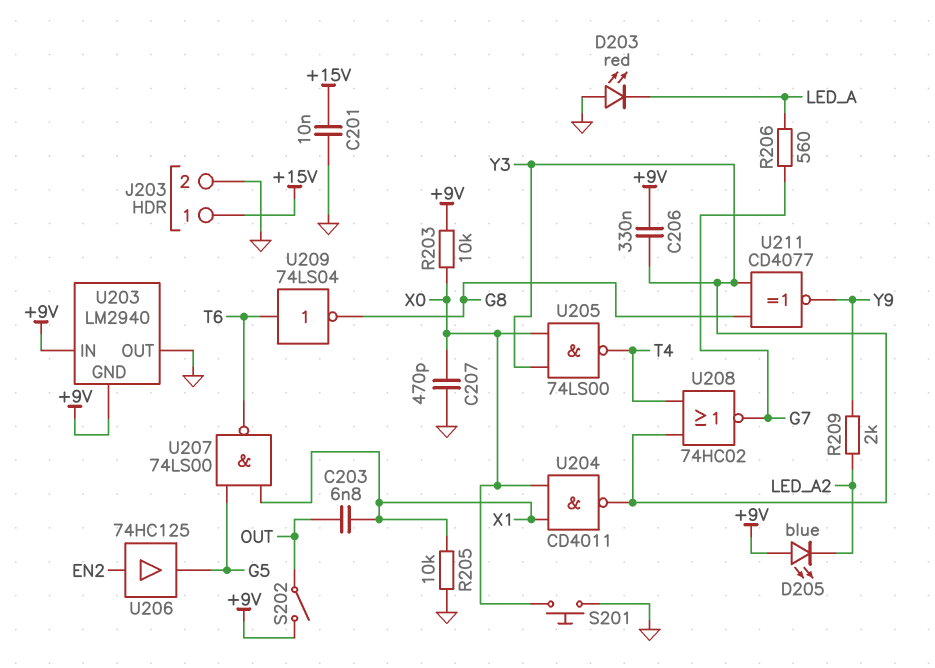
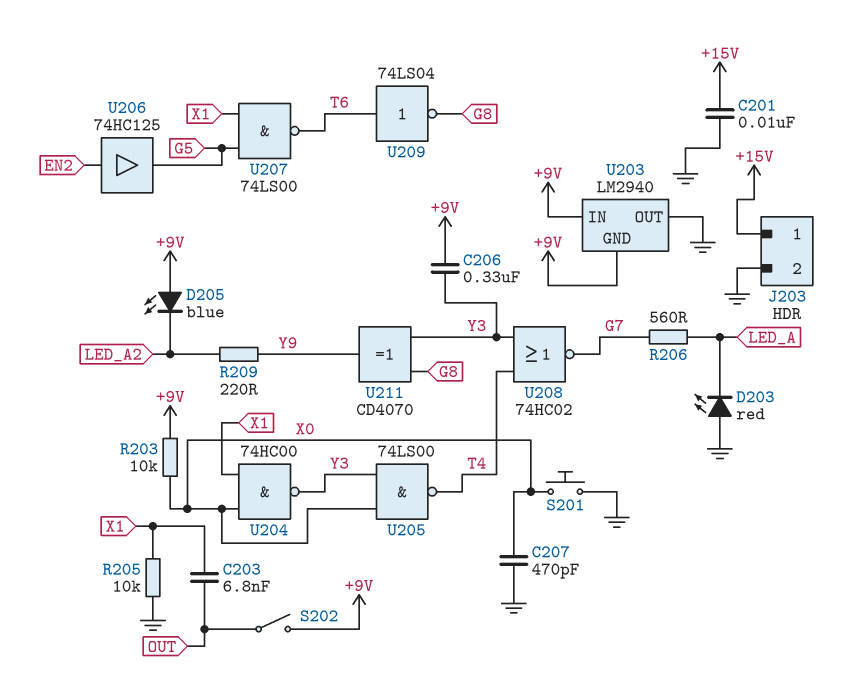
R209: 2k (LED_A2, Y9) -> 220 (LED_A2, Y9)
U204: NAND CD4011 (in X0, in X1, out Y3) -> NAND 74HC00 (in X0, in X1, out Y3)
U211: XNOR CD4077 (in G8, in Y3, out Y9) -> XOR CD4070 (in G8, in Y3, out Y9)

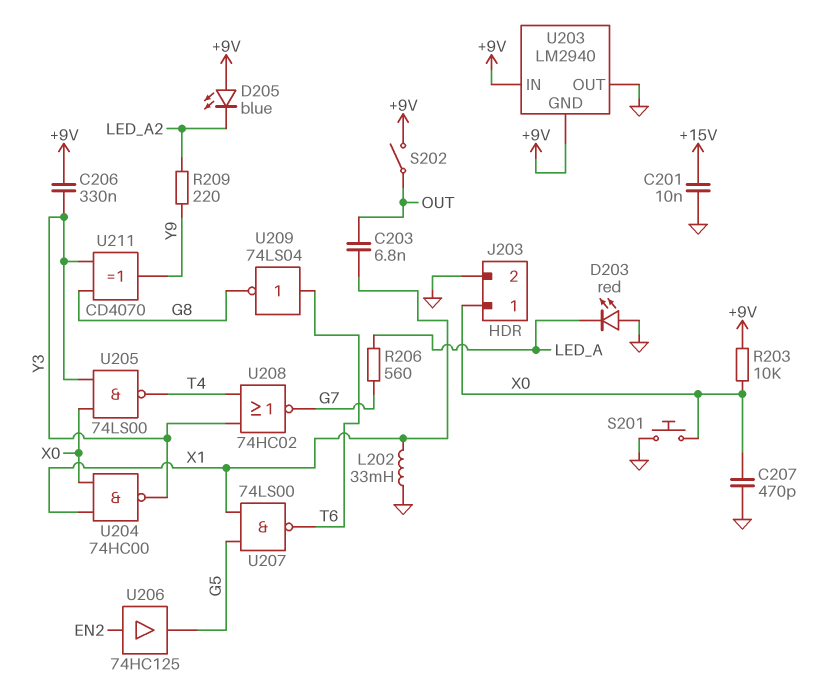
J203 pin 1: +15V -> X0
L202: none -> 33mH (GND, X1)
R205: 10k (GND, X1) -> none

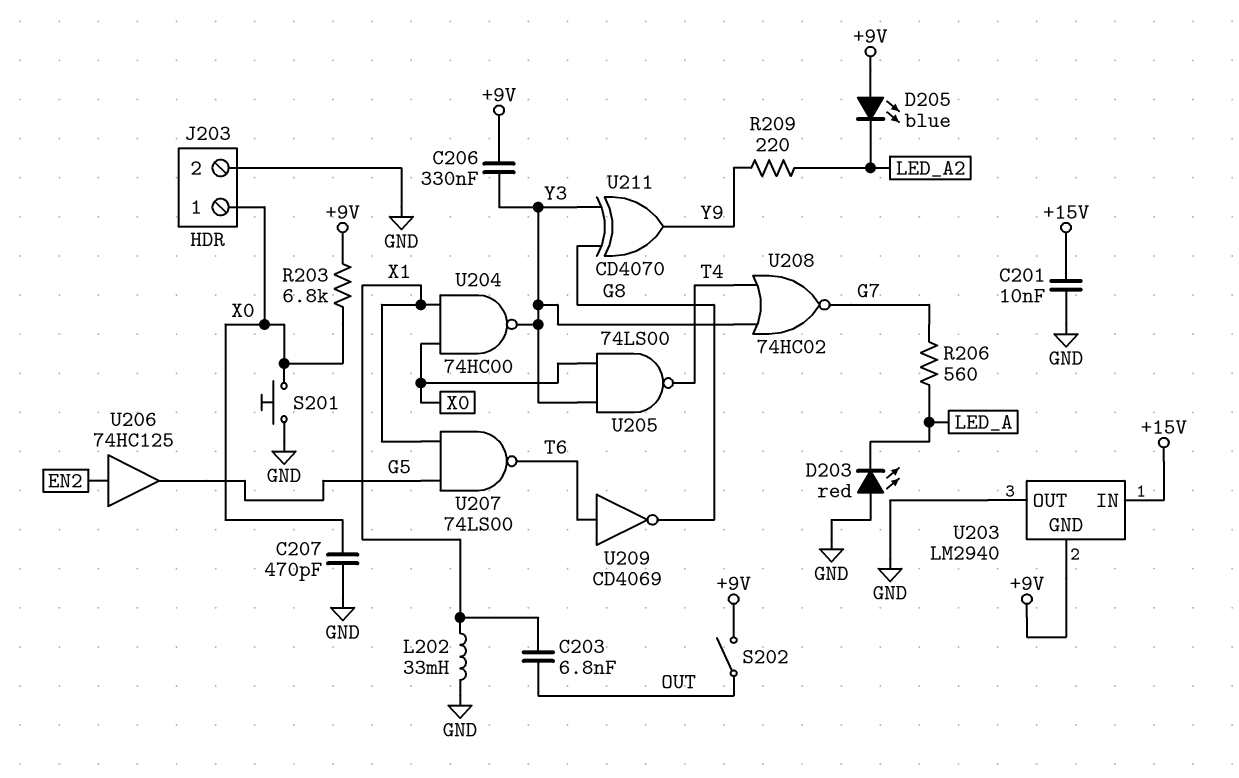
R203: 10k (+9V, X0) -> 6.8k (+9V, X0)
U203 pin IN: +9V -> +15V
U209: NOT 74LS04 (in T6, out G8) -> NOT CD4069 (in T6, out G8)

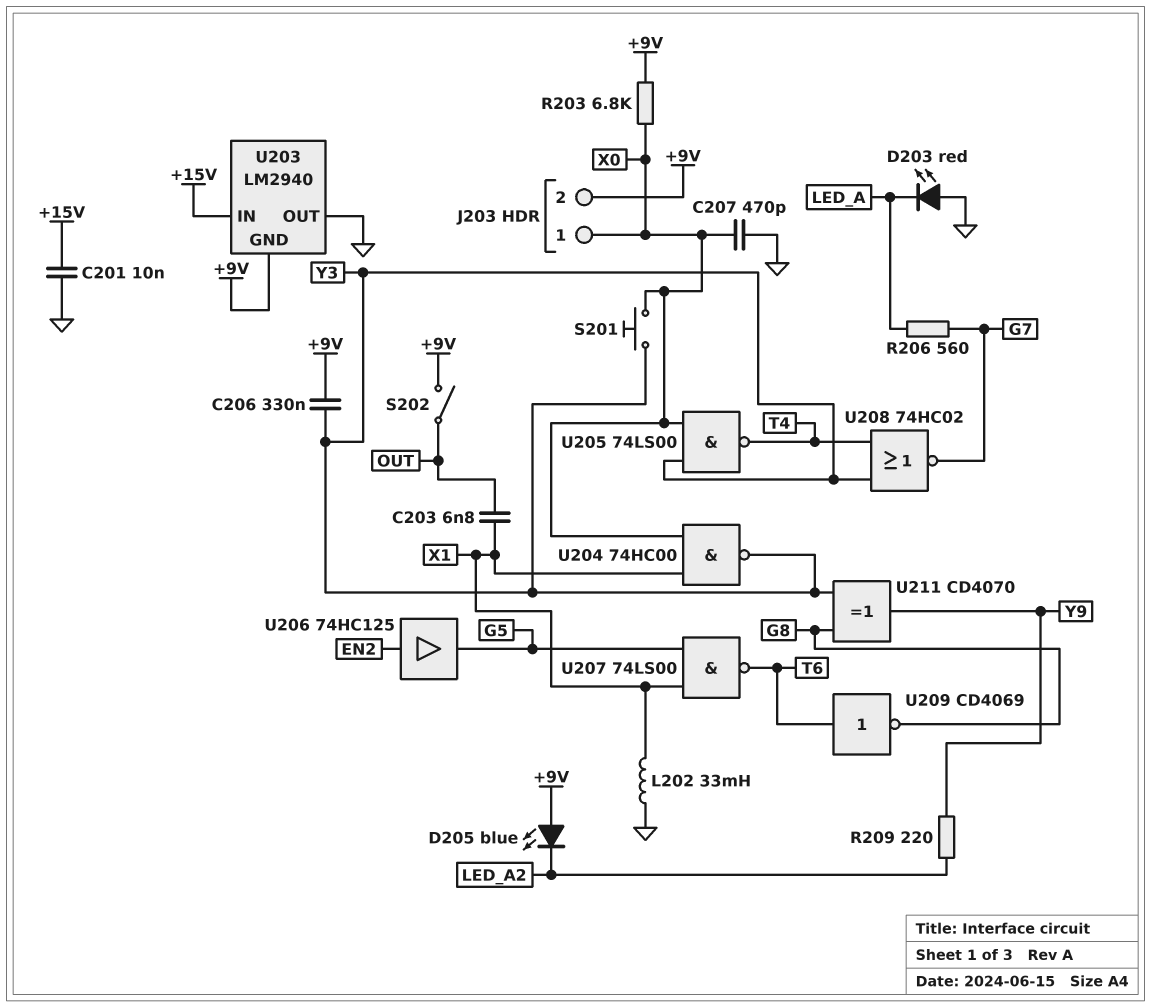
J203 pin 2: GND -> +9V
S201: button (GND, X0) -> button (X0, Y3)

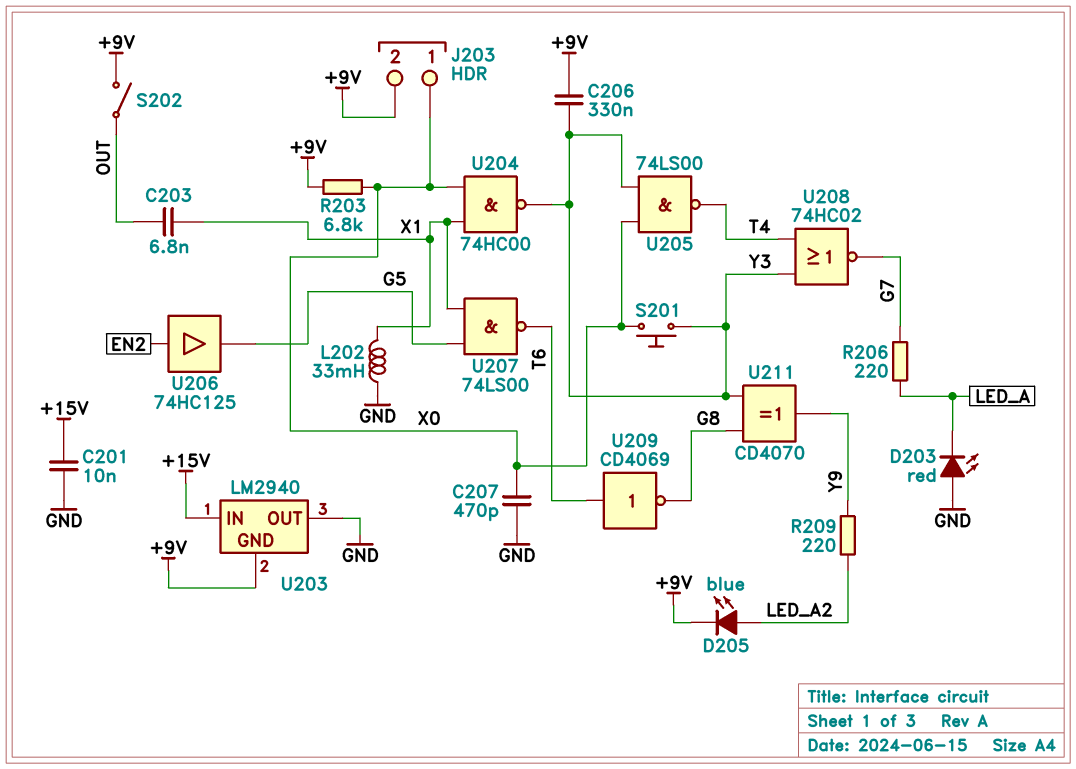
D205: LED blue (A +9V, K LED_A2) -> LED blue (A LED_A2, K +9V)
R206: 560 (G7, LED_A) -> 220 (G7, LED_A)

